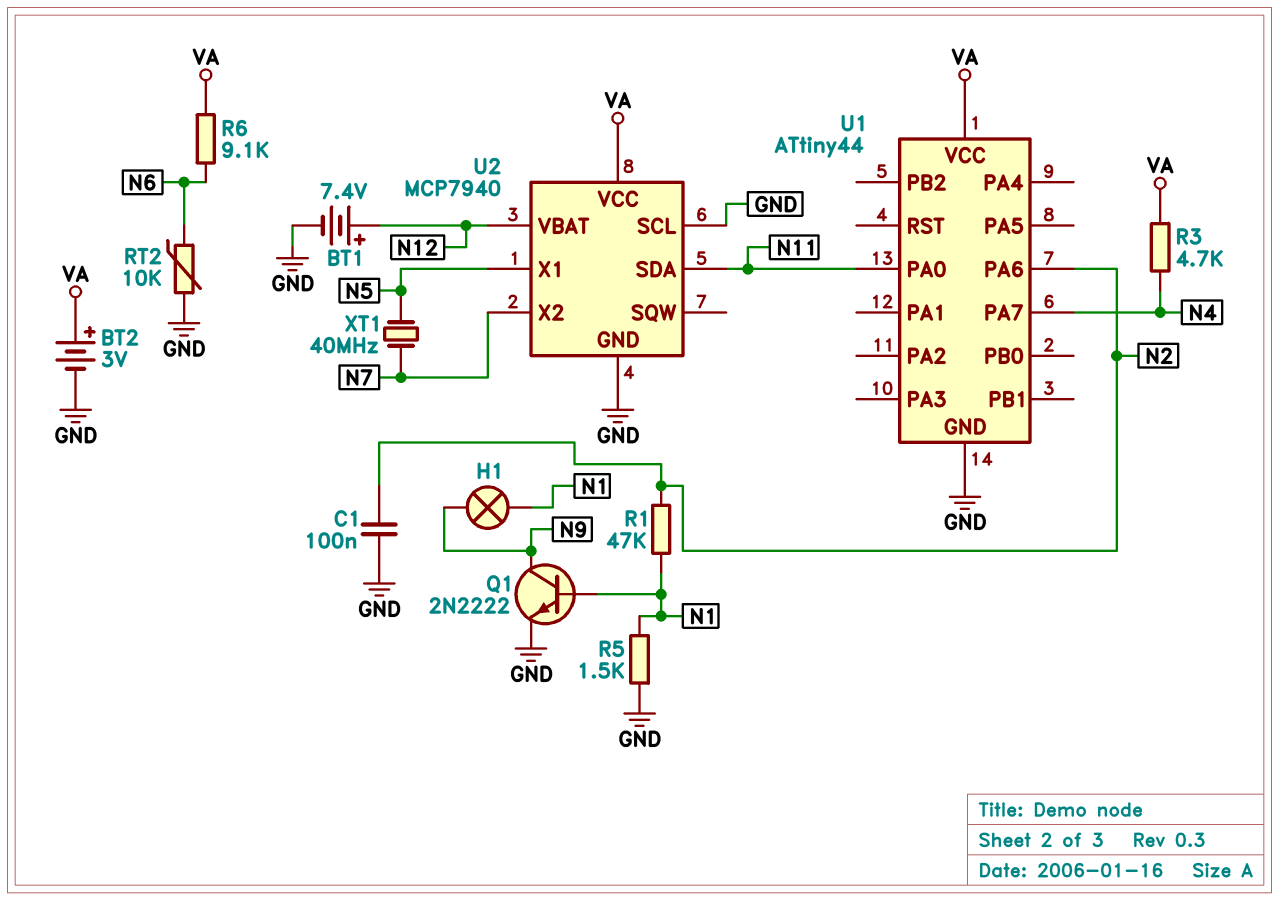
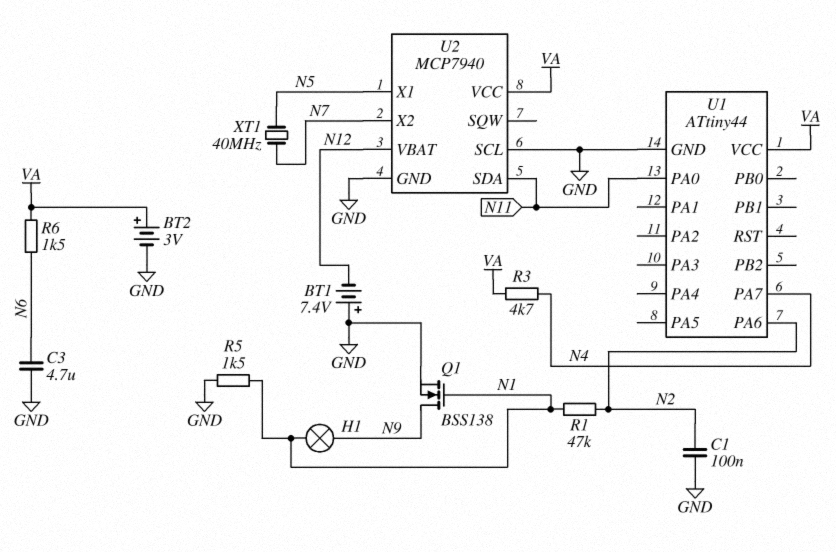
BT1: 7.4V (plus N12, minus GND) -> 7.4V (plus GND, minus N12)
C3: none -> 4.7uF (GND, N6)
Q1: NPN 2N2222 (B N1, C N9, E GND) -> NMOS BSS138 (G N1, D N9, S GND)
R6: 9.1k (N6, VA) -> 1.5k (N6, VA)
RT2: 10k (GND, N6) -> none

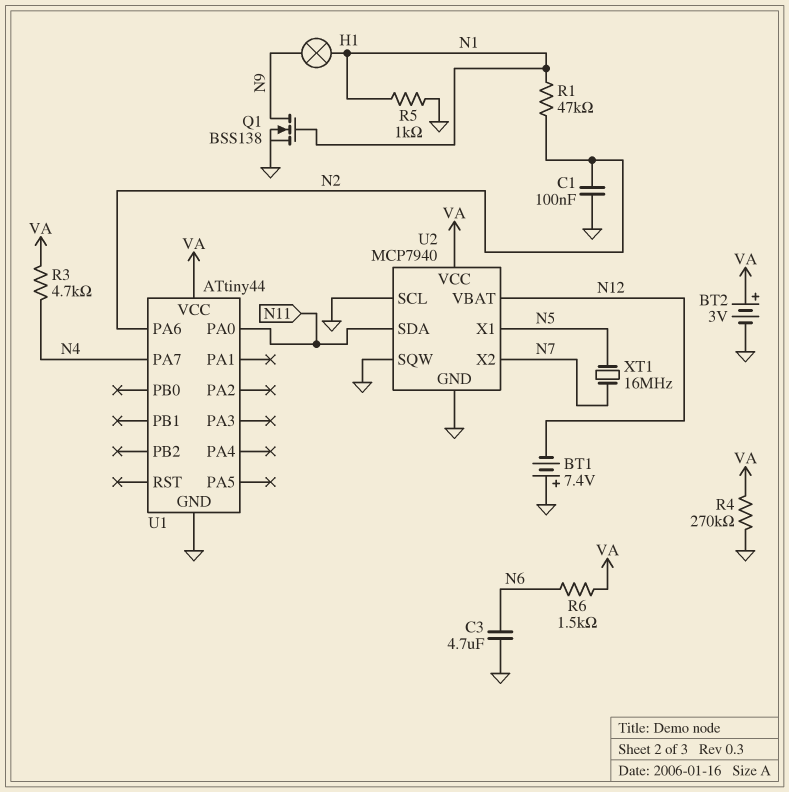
R4: none -> 270k (GND, VA)
R5: 1.5k (GND, N1) -> 1k (GND, N1)
U2 pin SQW: none -> GND
XT1: 40MHz (N5, N7) -> 16MHz (N5, N7)

